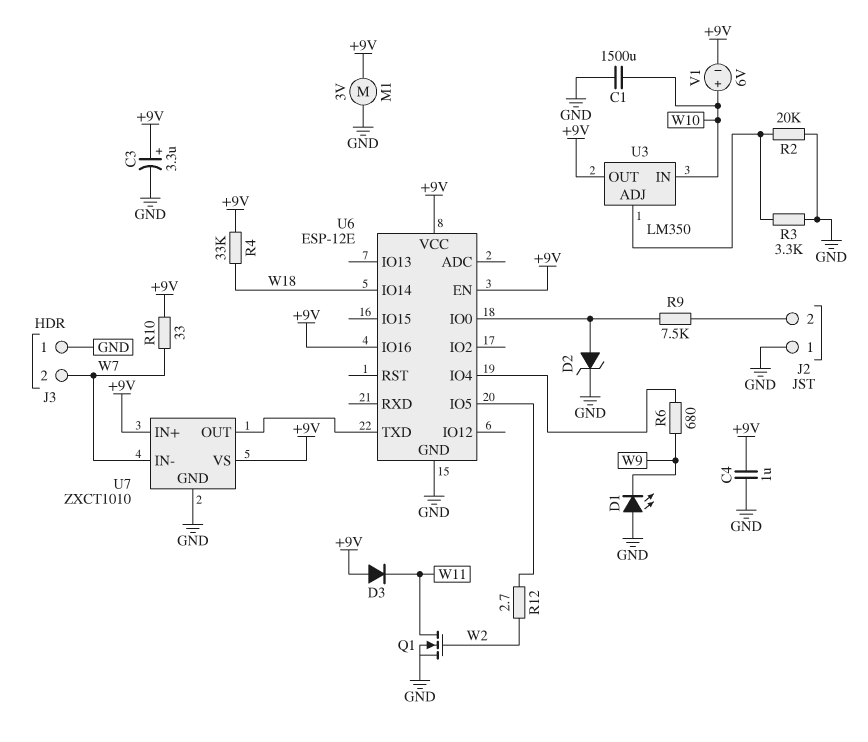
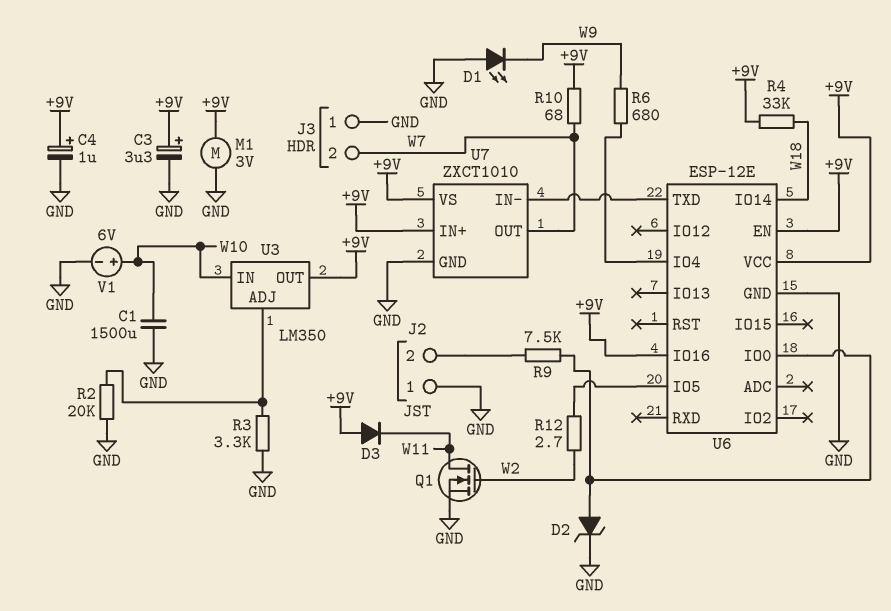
C4: 1uF (+9V, GND) -> 1uF (plus +9V, minus GND)
R10: 33 (+9V, W7) -> 68 (+9V, W7)
U7 pin IN-: W7 -> U6/TXD
U7 pin OUT: U6/TXD -> W7
V1: 6V (plus W10, minus +9V) -> 6V (plus W10, minus GND)

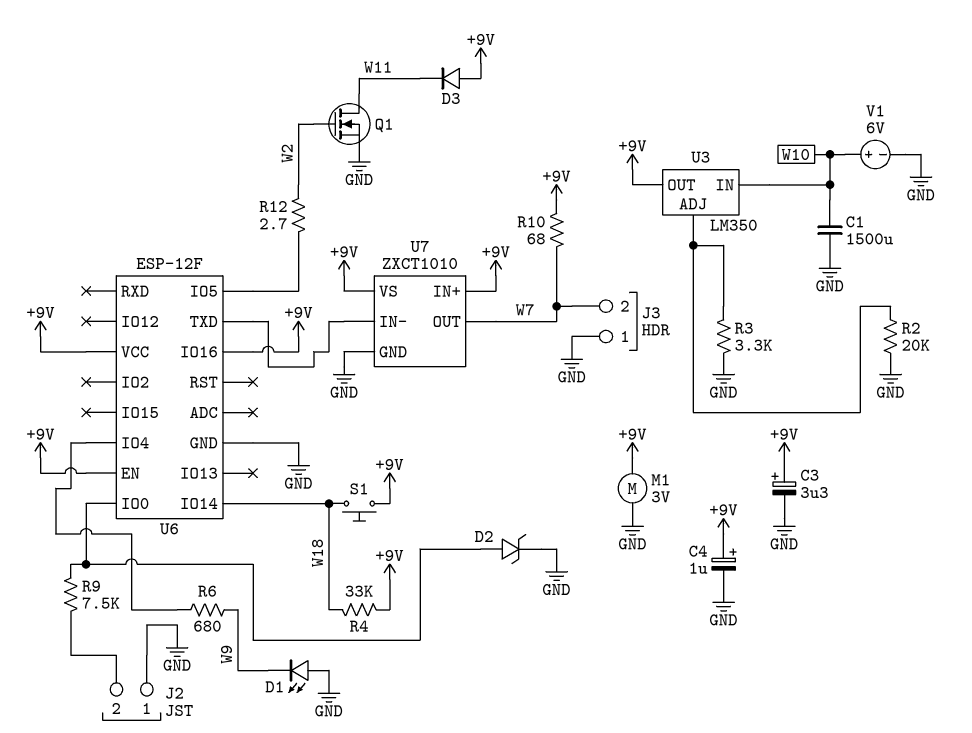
S1: none -> button (+9V, W18)
U6: ESP-12E -> ESP-12F

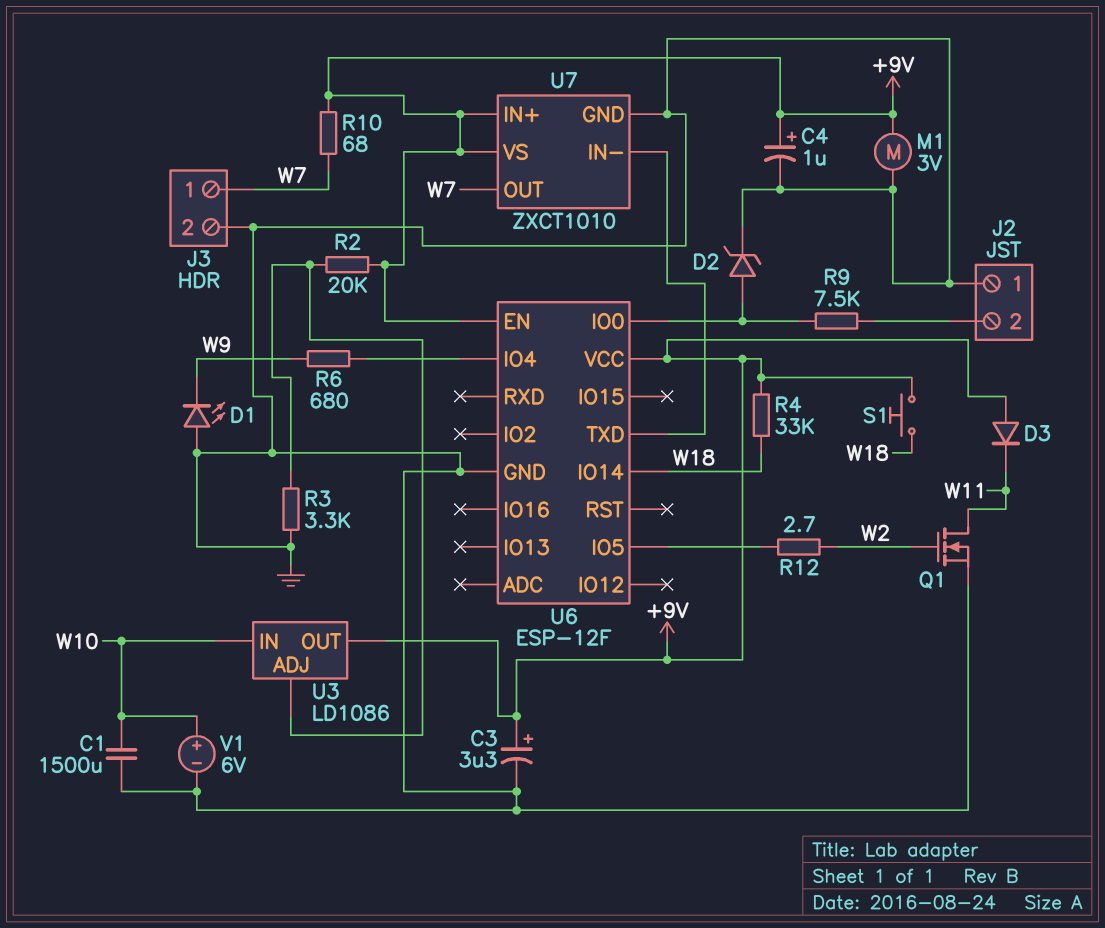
J3 pin 1: GND -> W7
J3 pin 2: W7 -> GND
R2: 20k (GND, U3/ADJ) -> 20k (+9V, U3/ADJ)
U3: LM350 -> LD1086
U6 pin IO16: +9V -> none

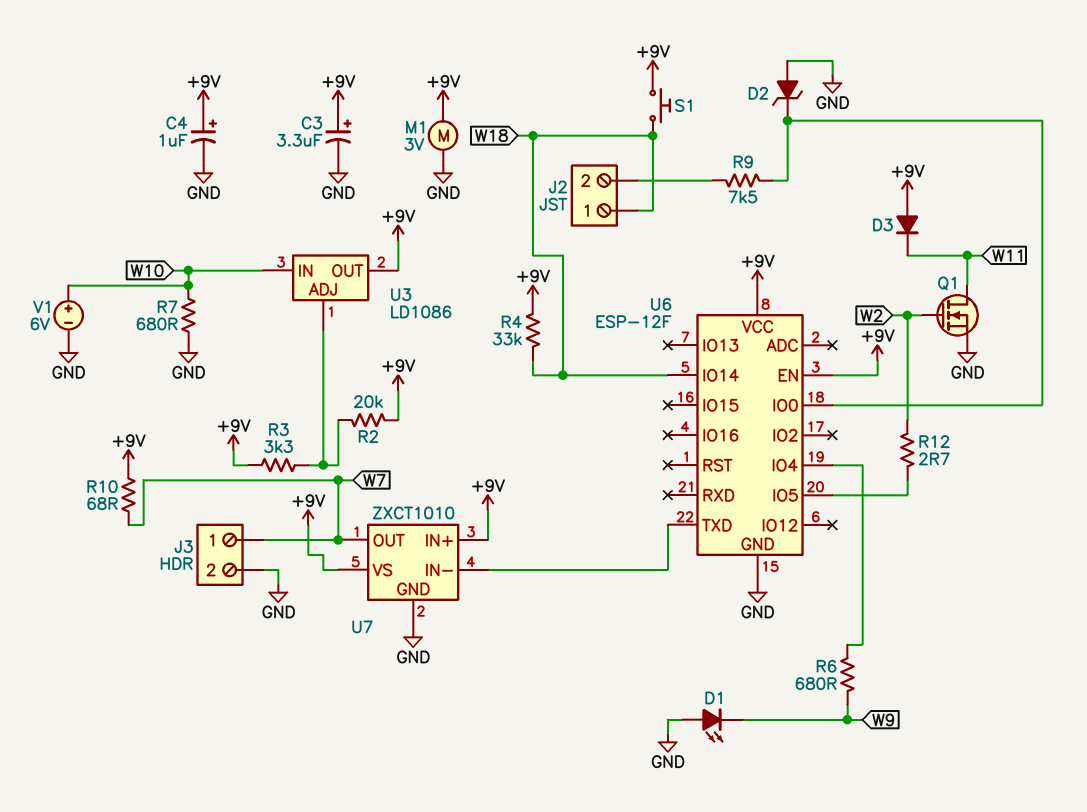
C1: 1500uF (GND, W10) -> none
D2: zener (A U6/IO0, K GND) -> zener (A GND, K U6/IO0)
J2 pin 1: GND -> W18
R3: 3.3k (GND, U3/ADJ) -> 3.3k (+9V, U3/ADJ)
R7: none -> 680 (GND, W10)

